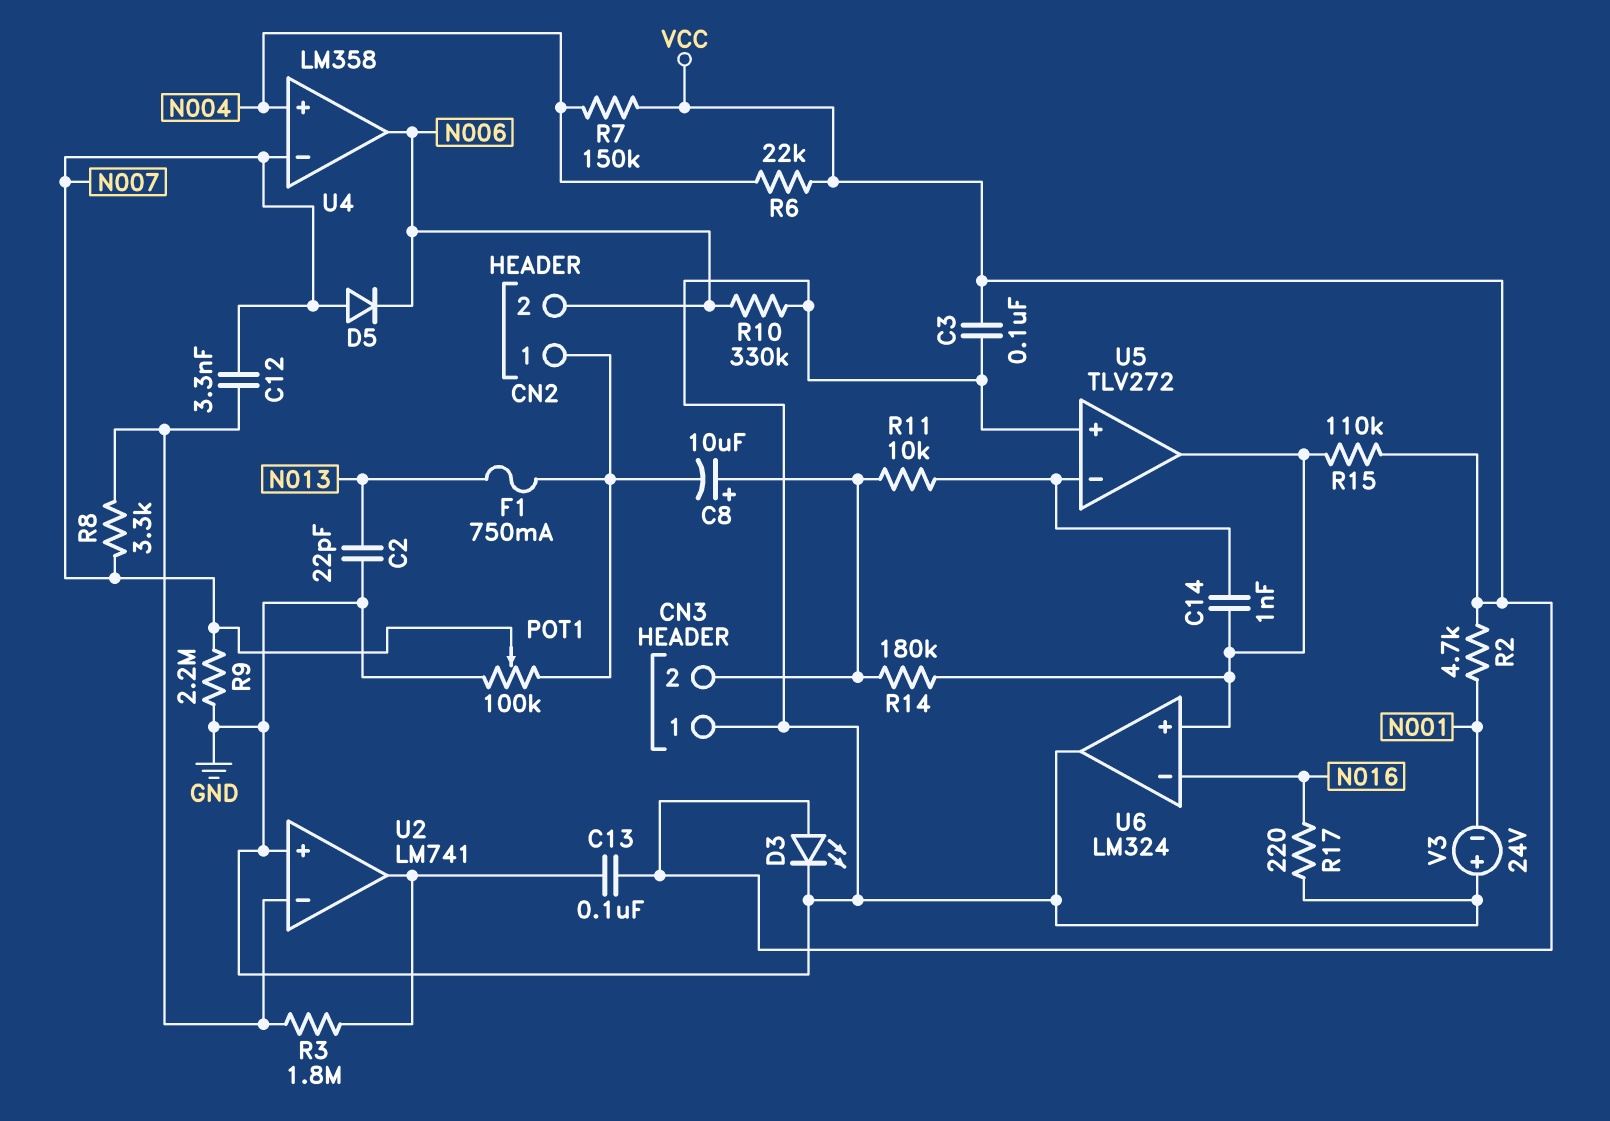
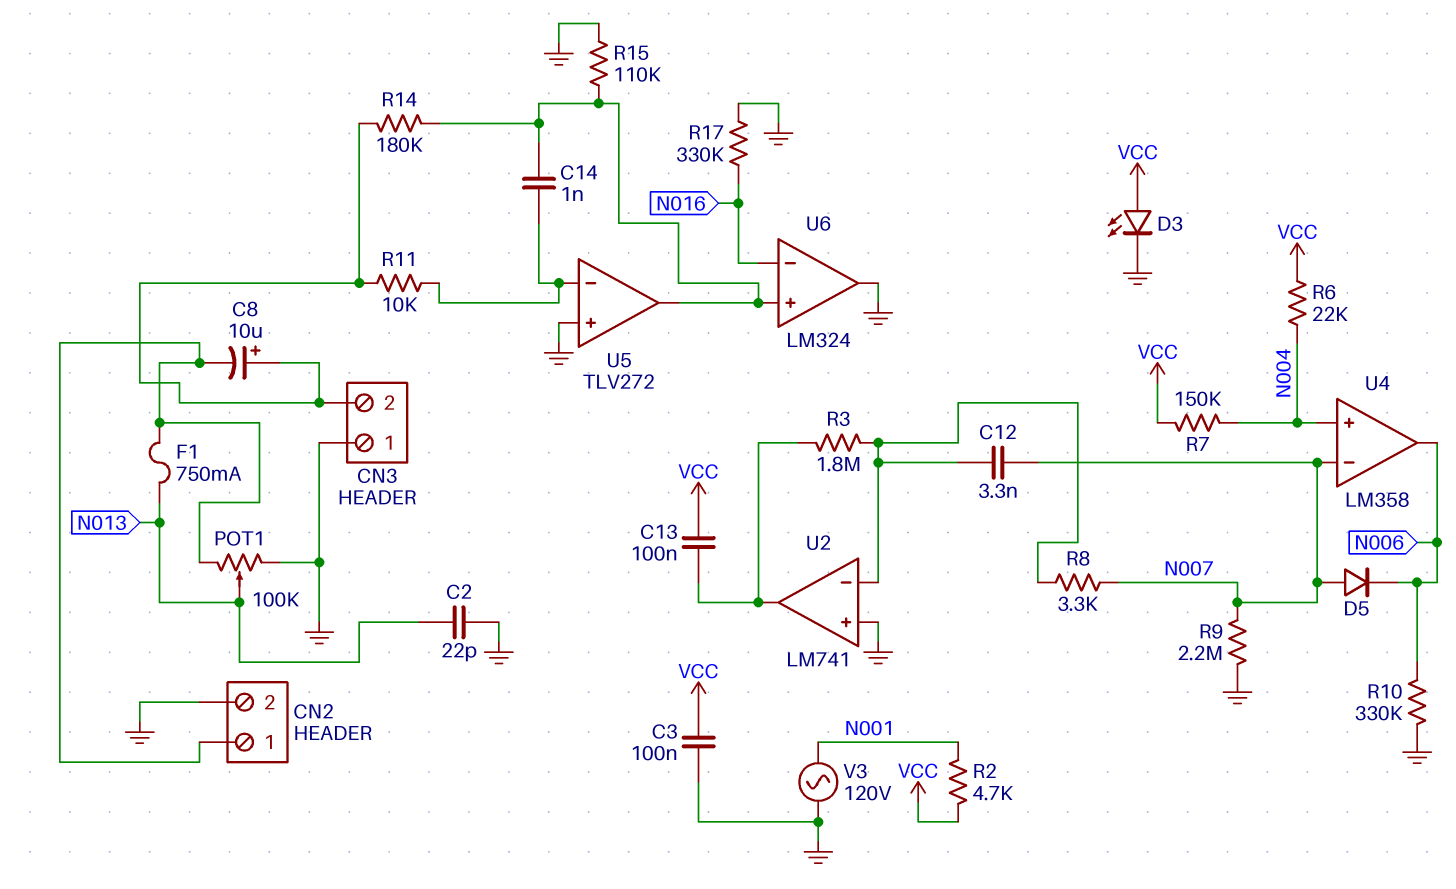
CN2 pin 2: N006 -> GND
POT1: 100k (CN2/1, GND, wiper N007) -> 100k (CN2/1, GND, wiper N013)
R15: 110k (U5/out, VCC) -> 110k (GND, U5/out)
R17: 220 (GND, N016) -> 330k (GND, N016)
V3: 24V (plus GND, minus N001) -> AC 120V (GND, N001)

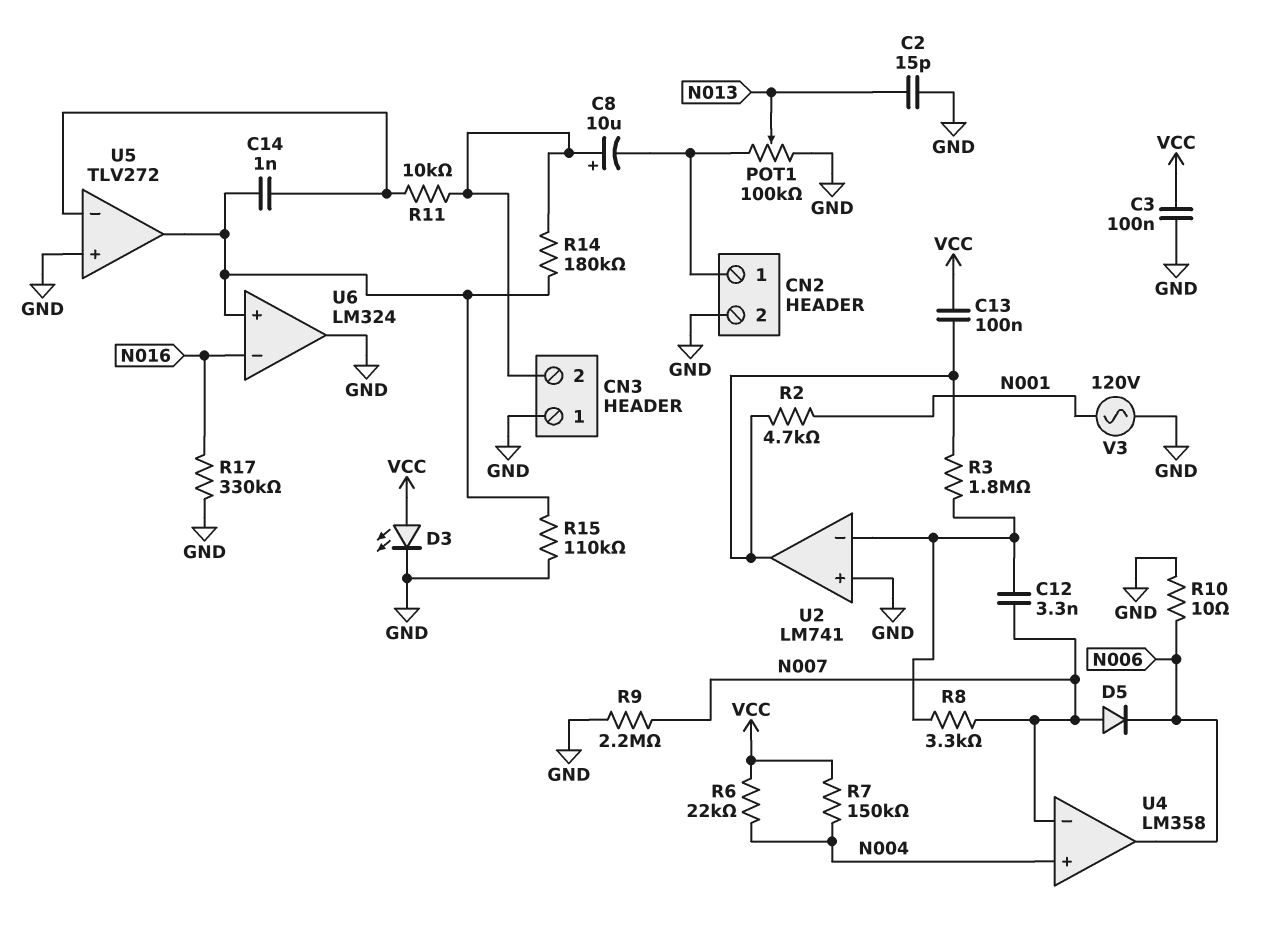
C2: 22pF (GND, N013) -> 15pF (GND, N013)
F1: 750mA (CN2/1, N013) -> none
R2: 4.7k (N001, VCC) -> 4.7k (N001, U2/out)
R10: 330k (GND, N006) -> 10 (GND, N006)

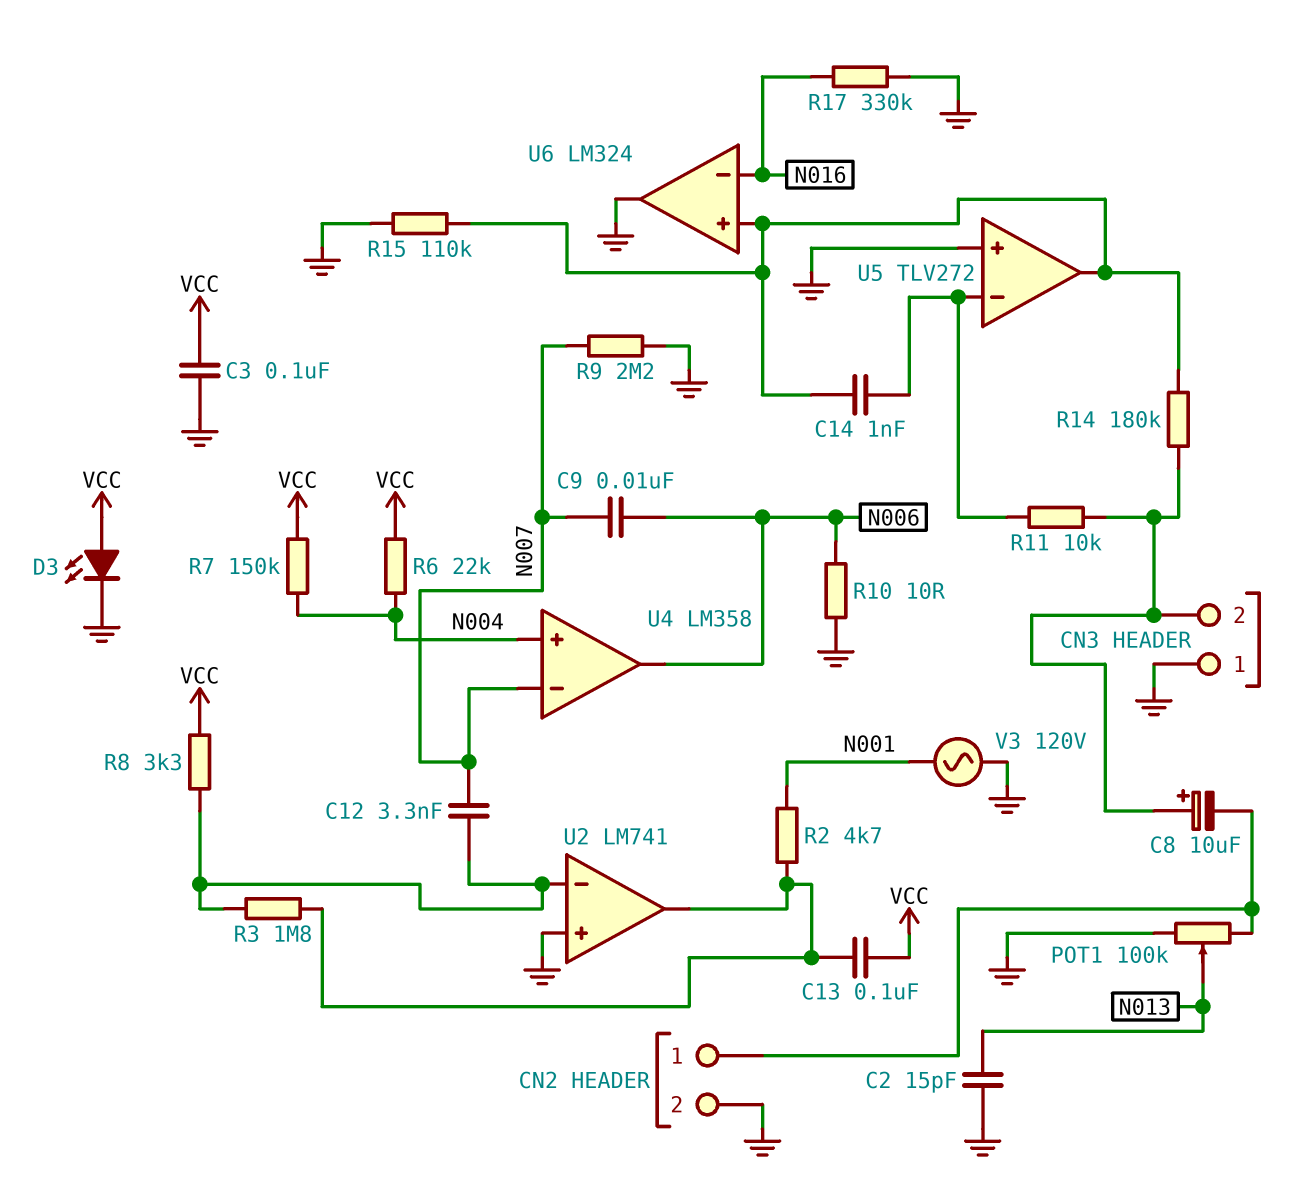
C9: none -> 10nF (N006, N007)
D5: diode (A N007, K N006) -> none
R8: 3.3k (N007, U2/in-) -> 3.3k (U2/in-, VCC)

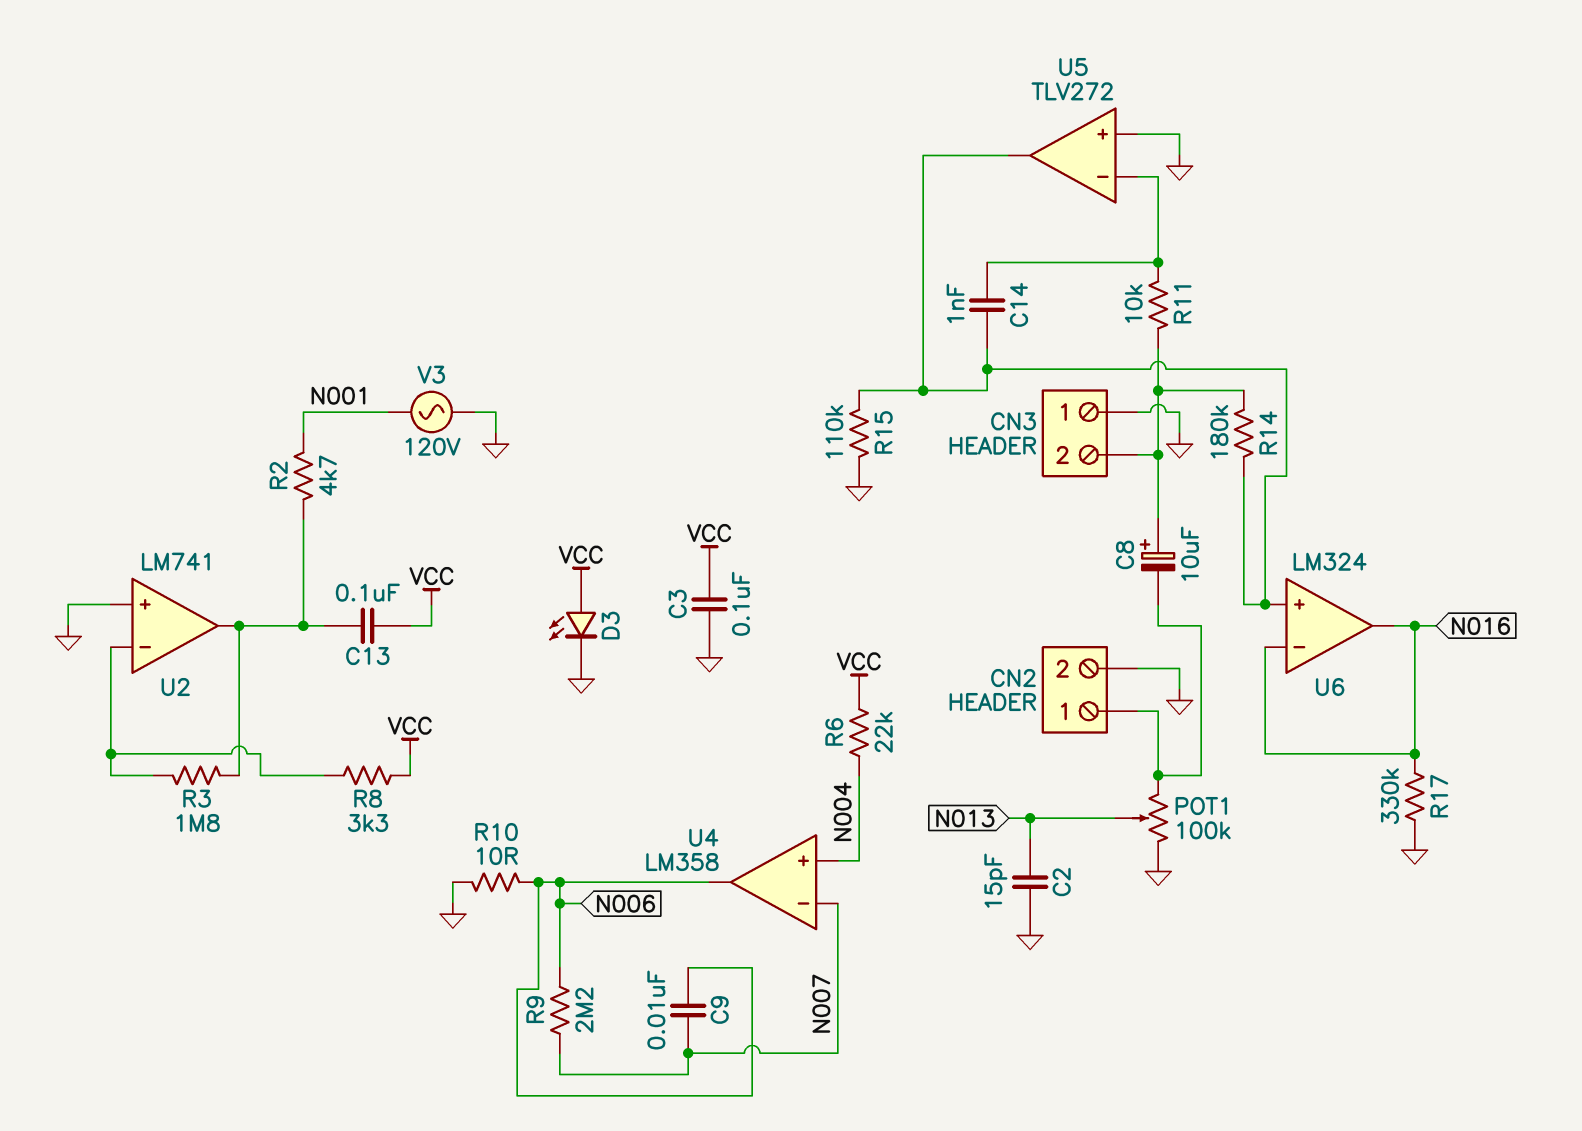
C12: 3.3nF (N007, U2/in-) -> none
R7: 150k (N004, VCC) -> none
R9: 2.2M (GND, N007) -> 2.2M (N006, N007)
U6 pin out: GND -> N016

